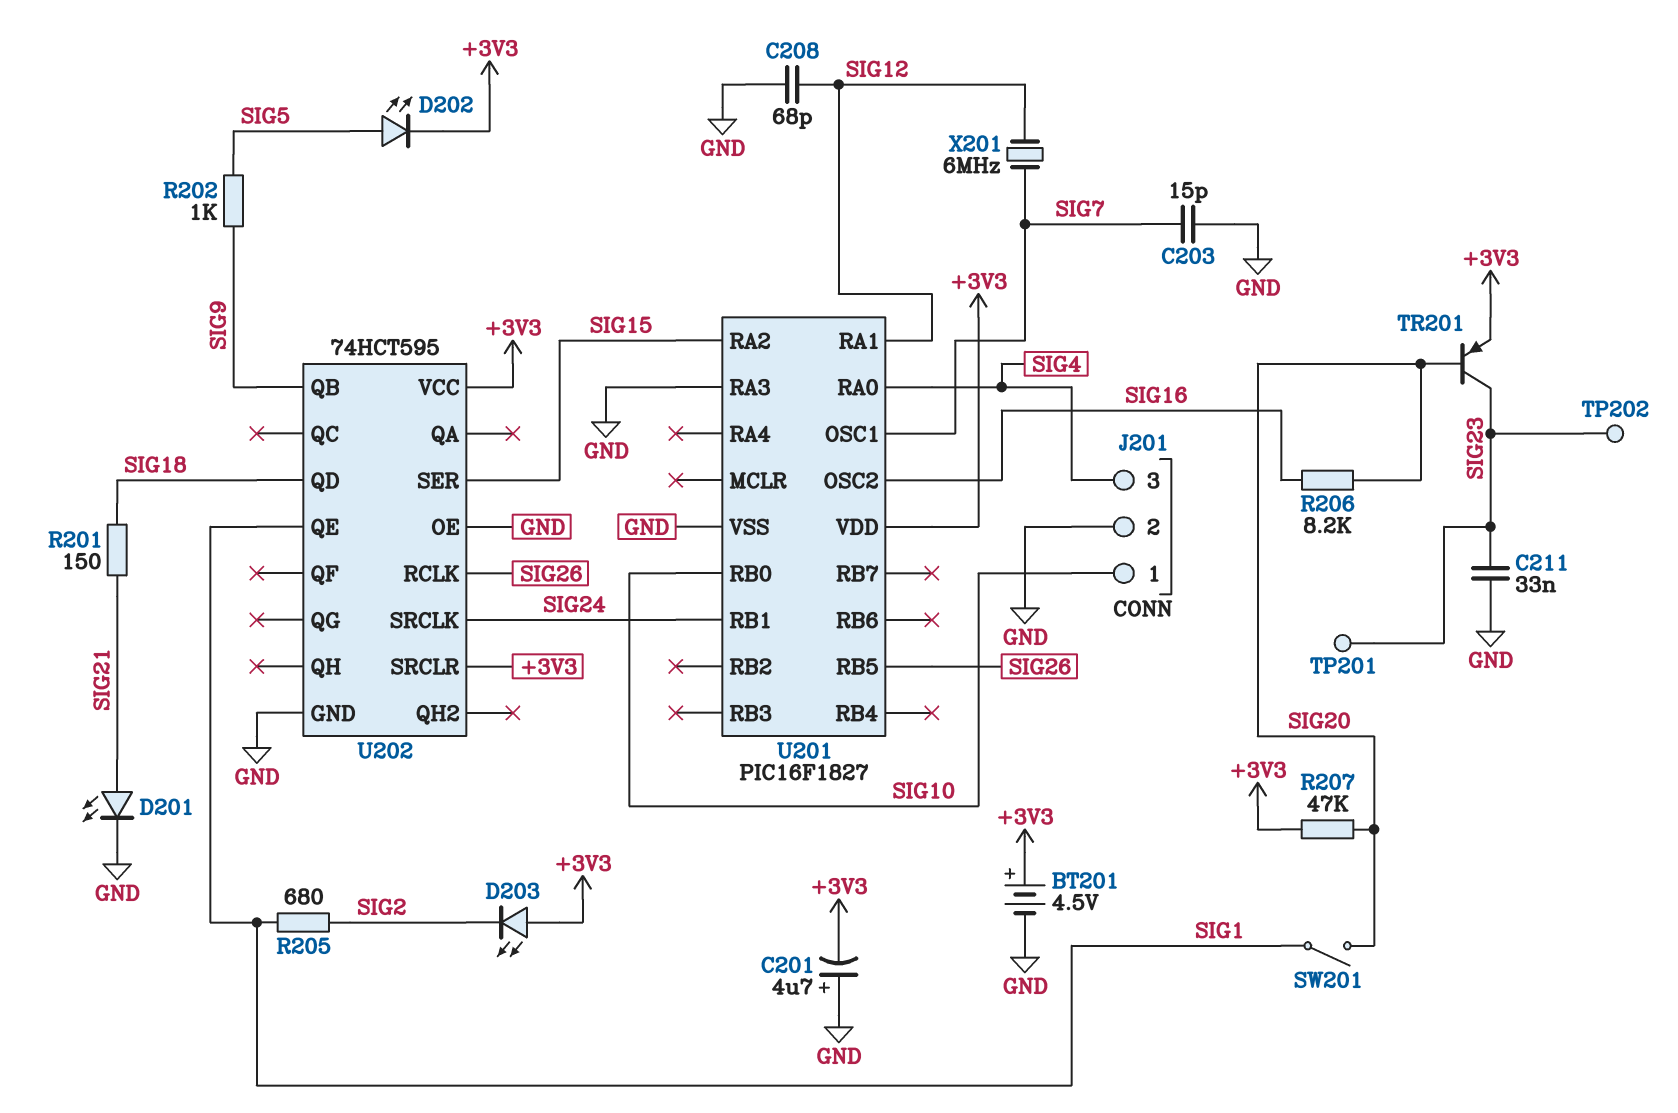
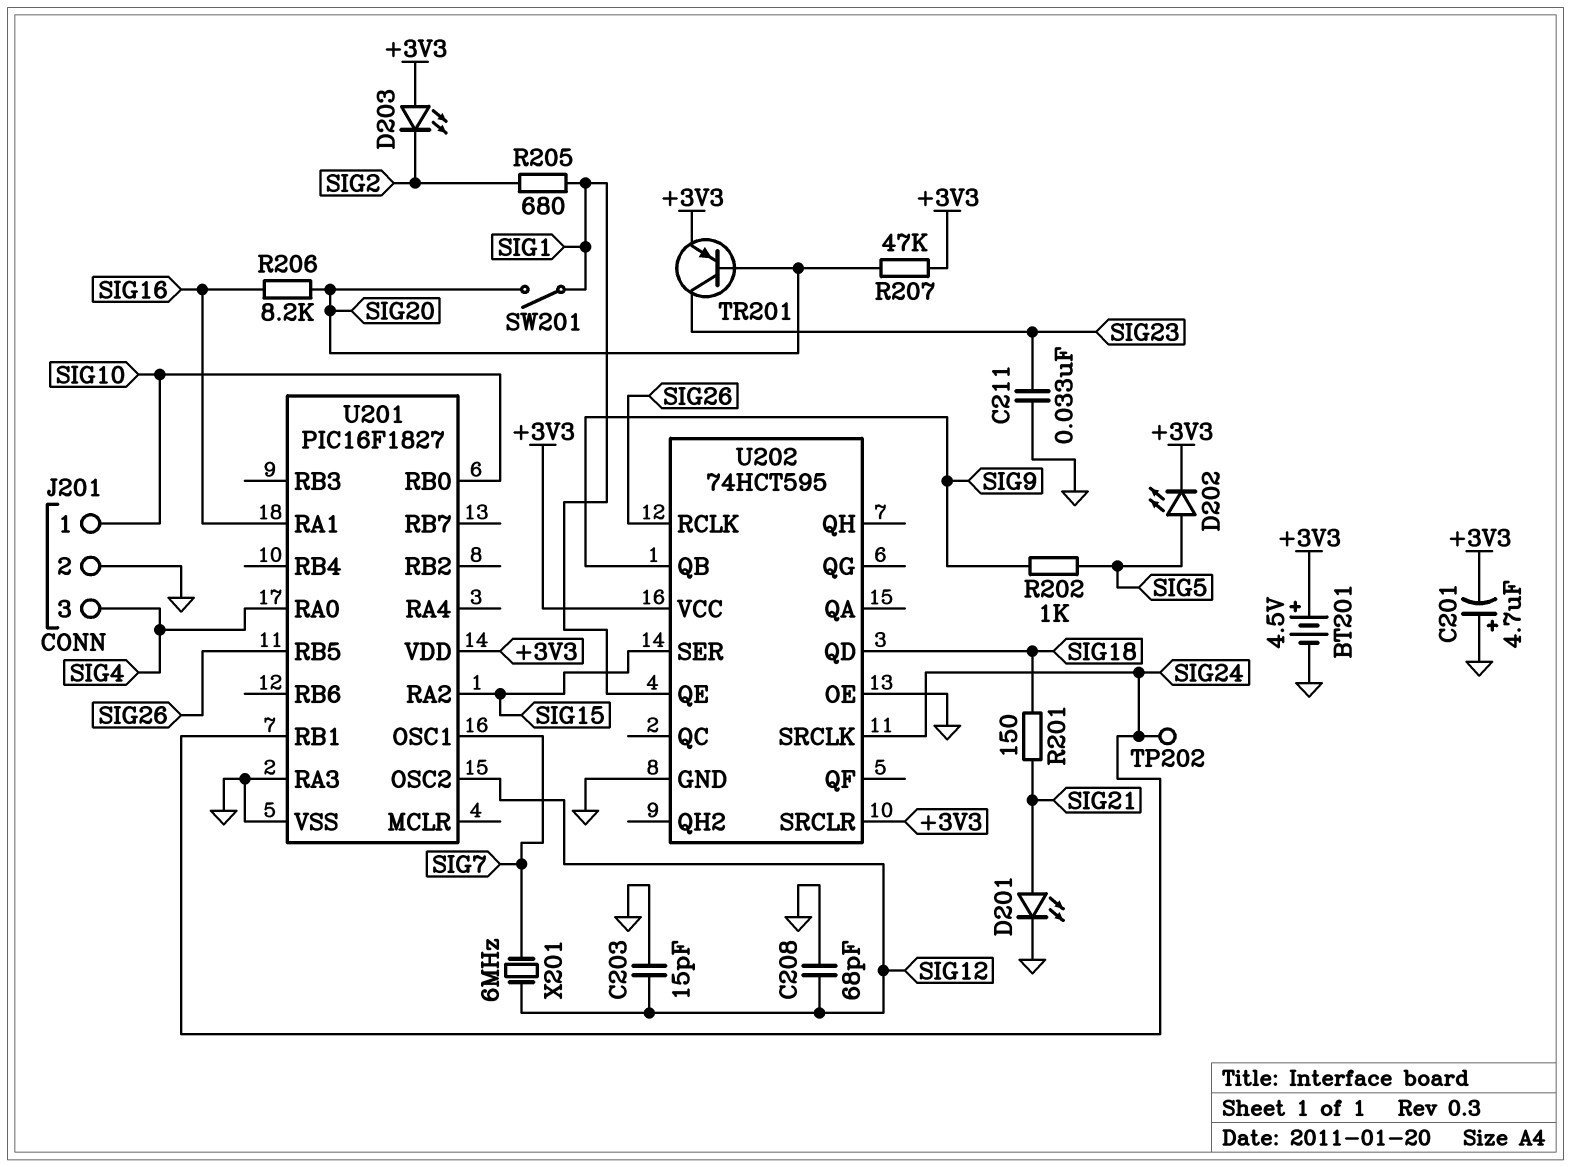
C203: 15pF (GND, SIG7) -> 15pF (GND, SIG12)
TP201: test point (SIG23) -> none
TP202: test point (SIG23) -> test point (SIG24)
U201 pin OSC2: SIG16 -> SIG12
U201 pin RA1: SIG12 -> SIG16

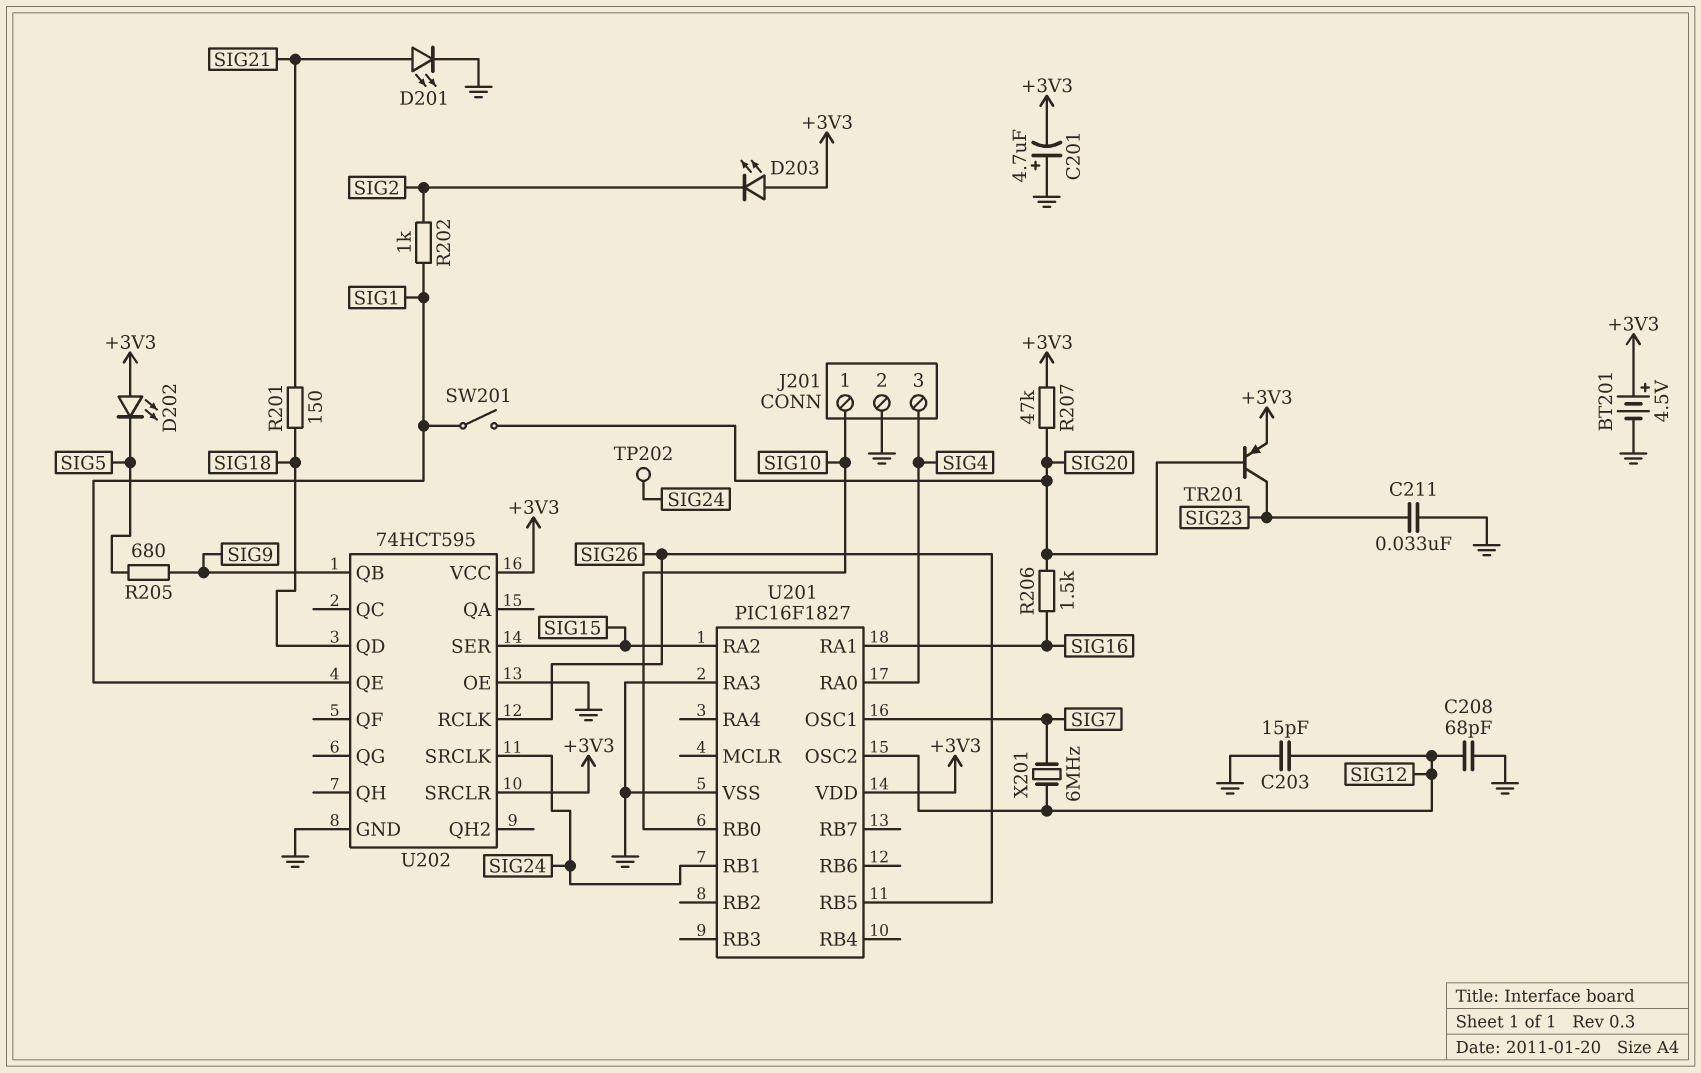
D202: LED (A SIG5, K +3V3) -> LED (A +3V3, K SIG5)
R202: 1k (SIG5, SIG9) -> 1k (SIG1, SIG2)
R205: 680 (SIG1, SIG2) -> 680 (SIG5, SIG9)
R206: 8.2k (SIG16, SIG20) -> 1.5k (SIG16, SIG20)

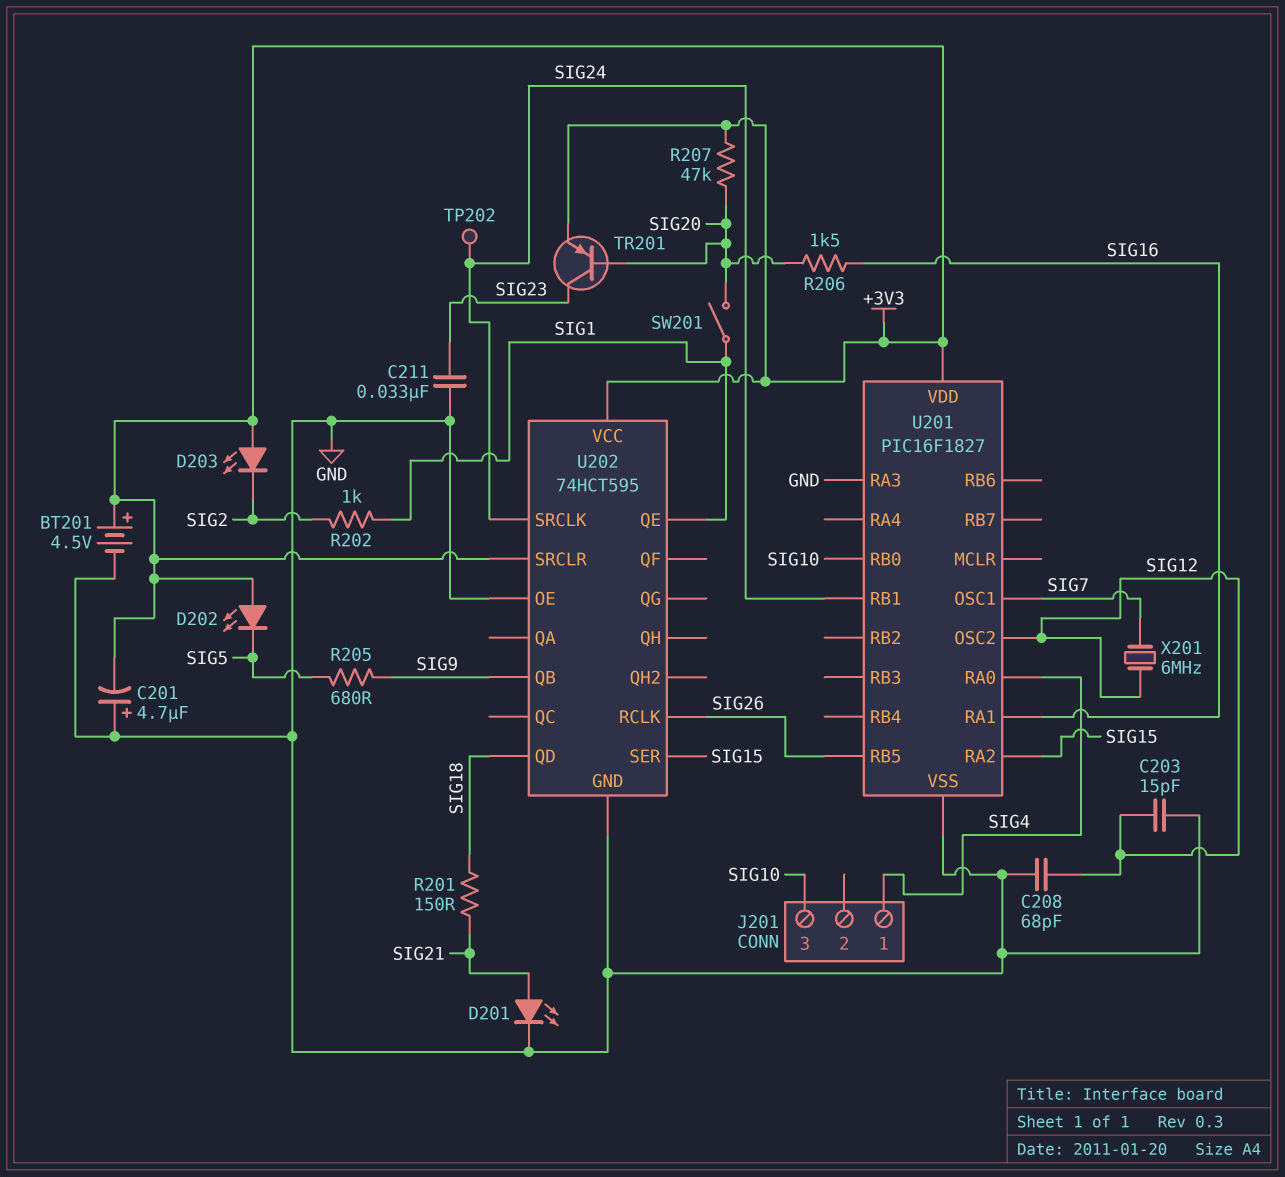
J201 pin 1: SIG10 -> SIG4
J201 pin 2: GND -> none
J201 pin 3: SIG4 -> SIG10

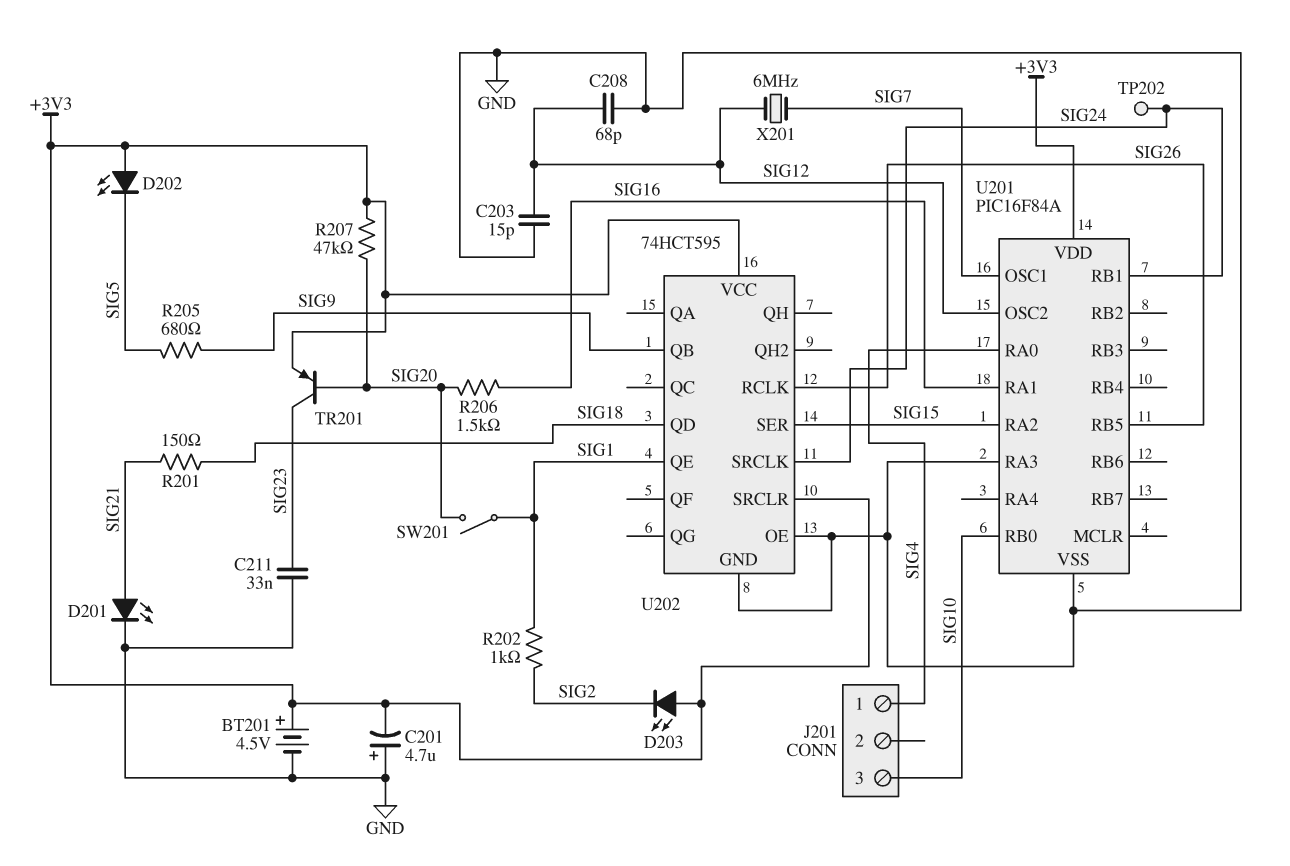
U201: PIC16F1827 -> PIC16F84A

